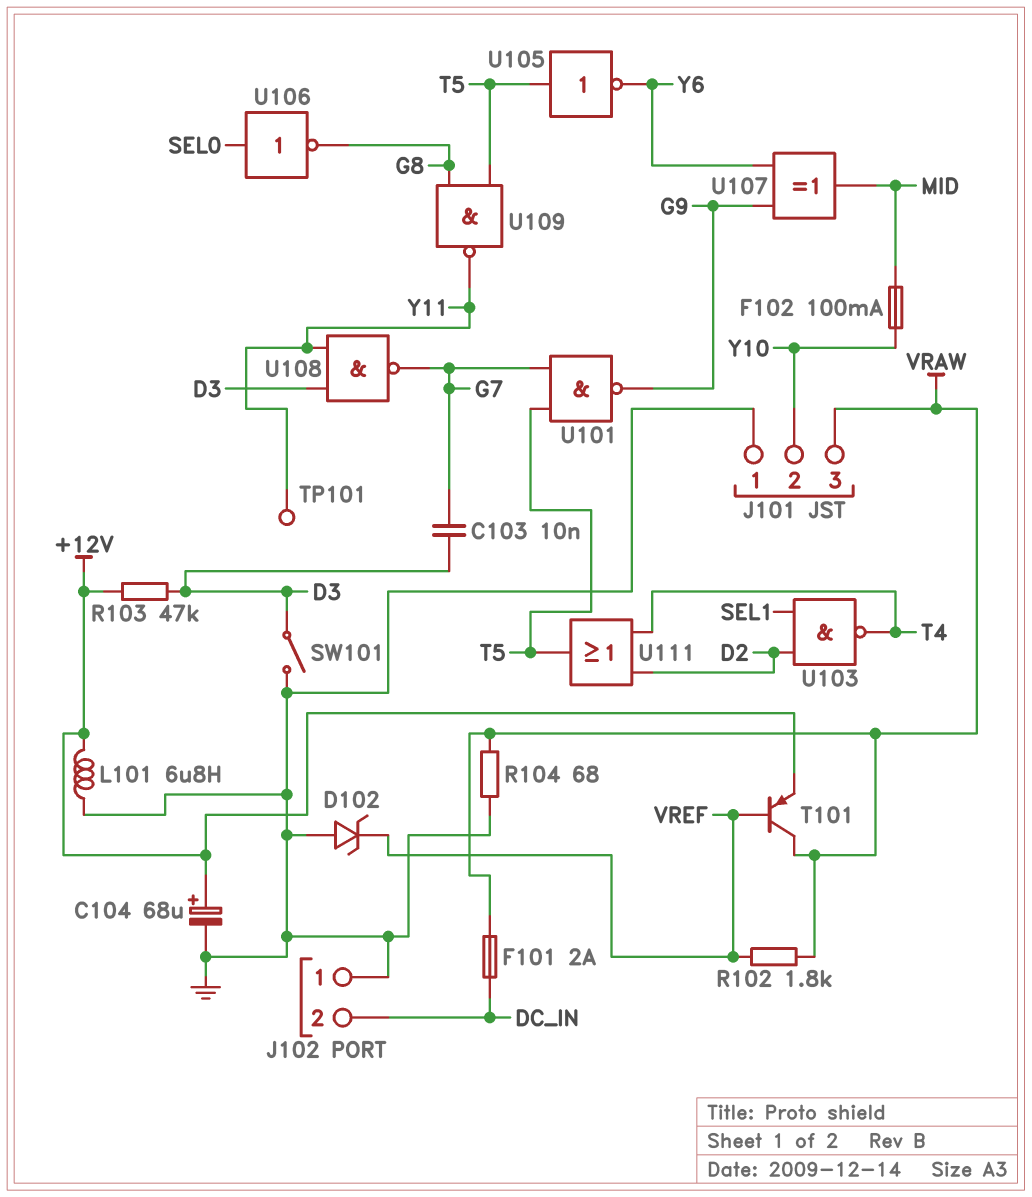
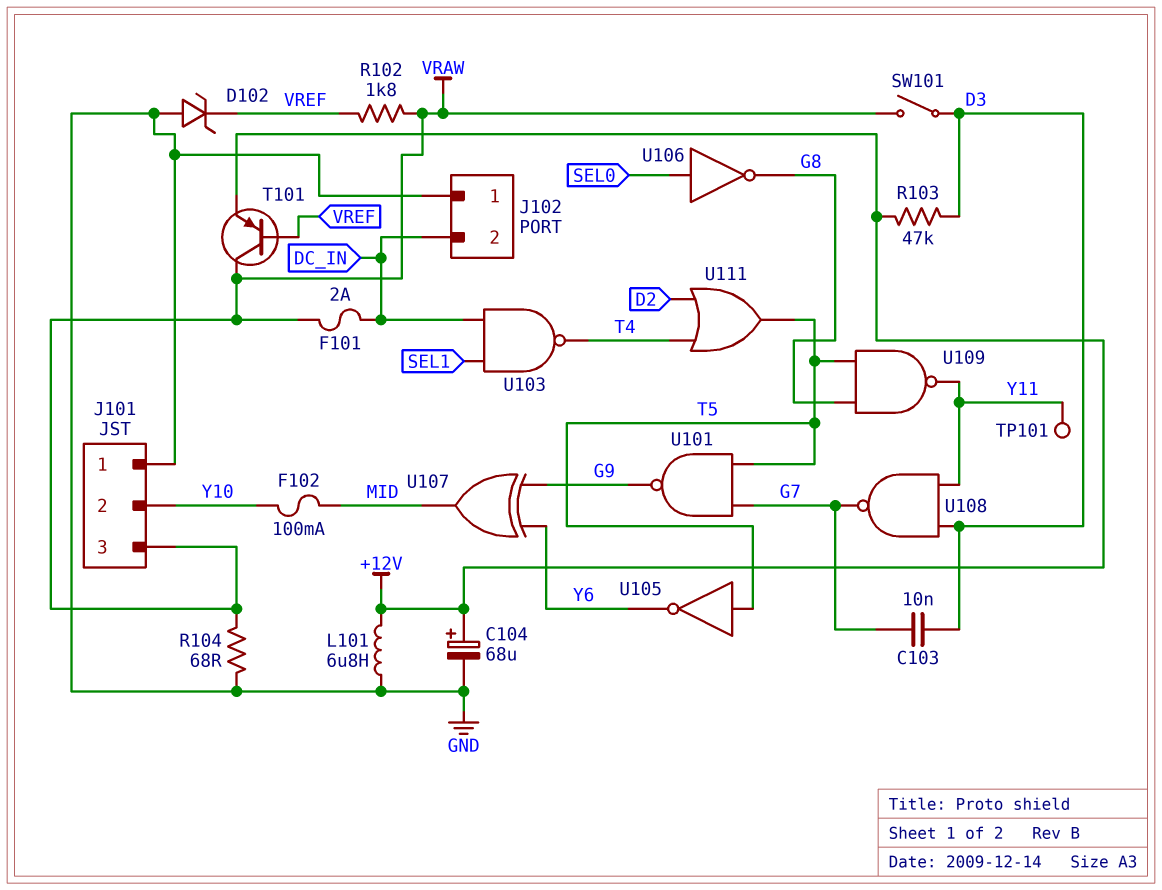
SW101: switch (D3, GND) -> switch (D3, VRAW)
U103: NAND (in D2, in SEL1, out T4) -> NAND (in DC_IN, in SEL1, out T4)

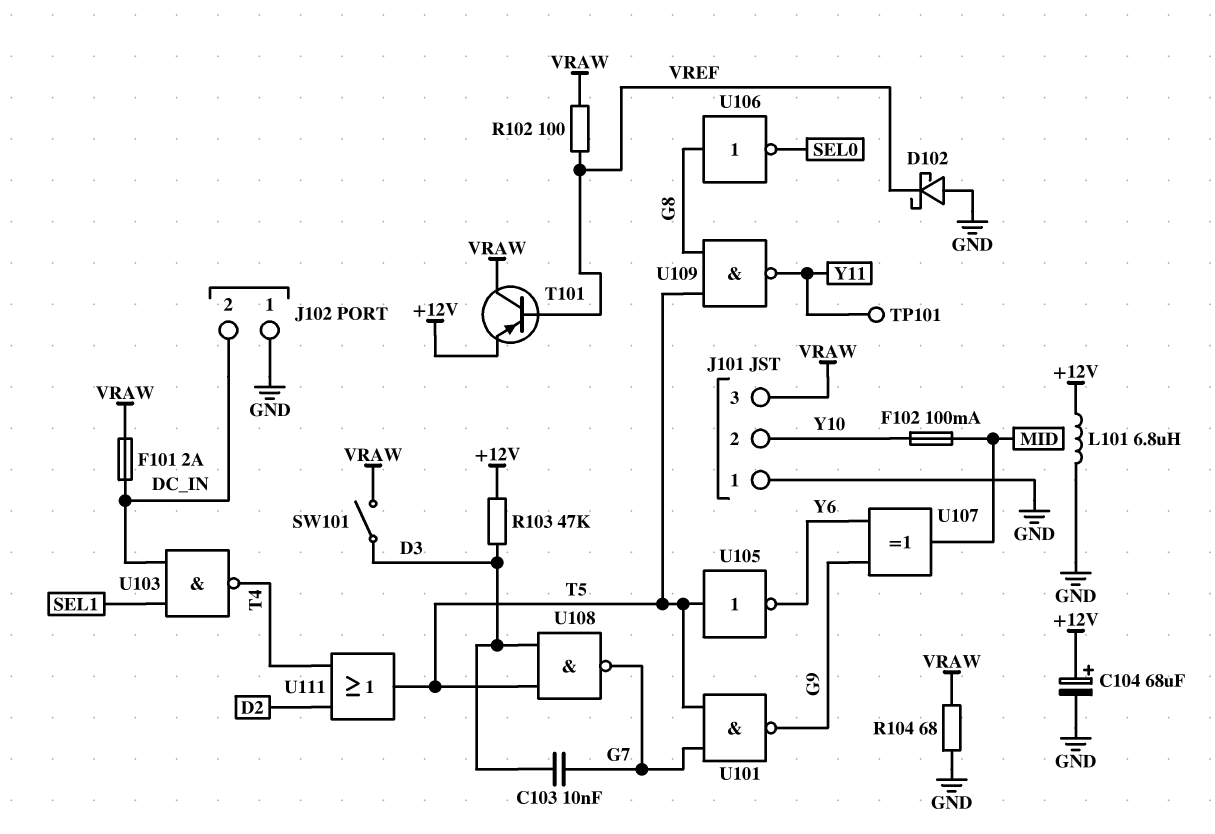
D102: zener (A GND, K VREF) -> schottky (A GND, K VREF)
R102: 1.8k (VRAW, VREF) -> 100 (VRAW, VREF)
U106: NOT (in SEL0, out G8) -> NOT (in G8, out SEL0)
U108: NAND (in D3, in Y11, out G7) -> NAND (in D3, in T5, out G7)

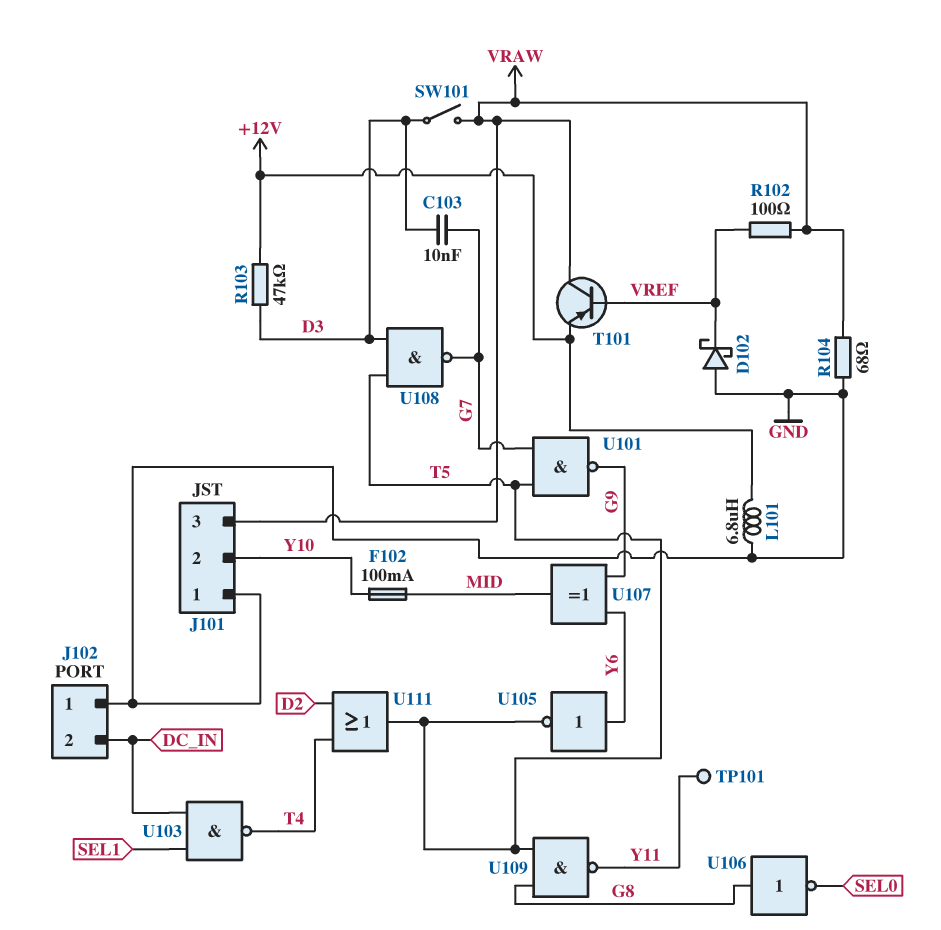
C104: 68uF (plus +12V, minus GND) -> none
F101: 2A (DC_IN, VRAW) -> none
U105: NOT (in T5, out Y6) -> NOT (in Y6, out T5)

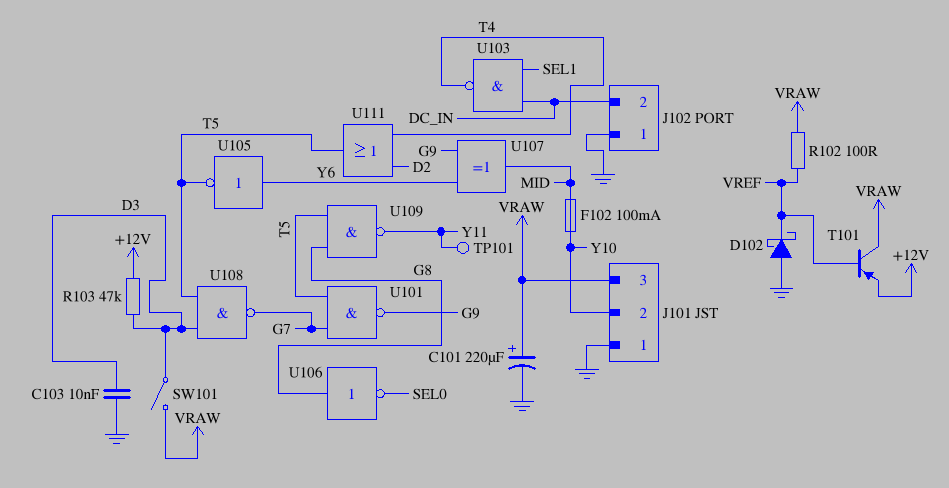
C101: none -> 220uF (plus VRAW, minus GND)
C103: 10nF (D3, G7) -> 10nF (D3, GND)
L101: 6.8uH (+12V, GND) -> none
R104: 68 (GND, VRAW) -> none

